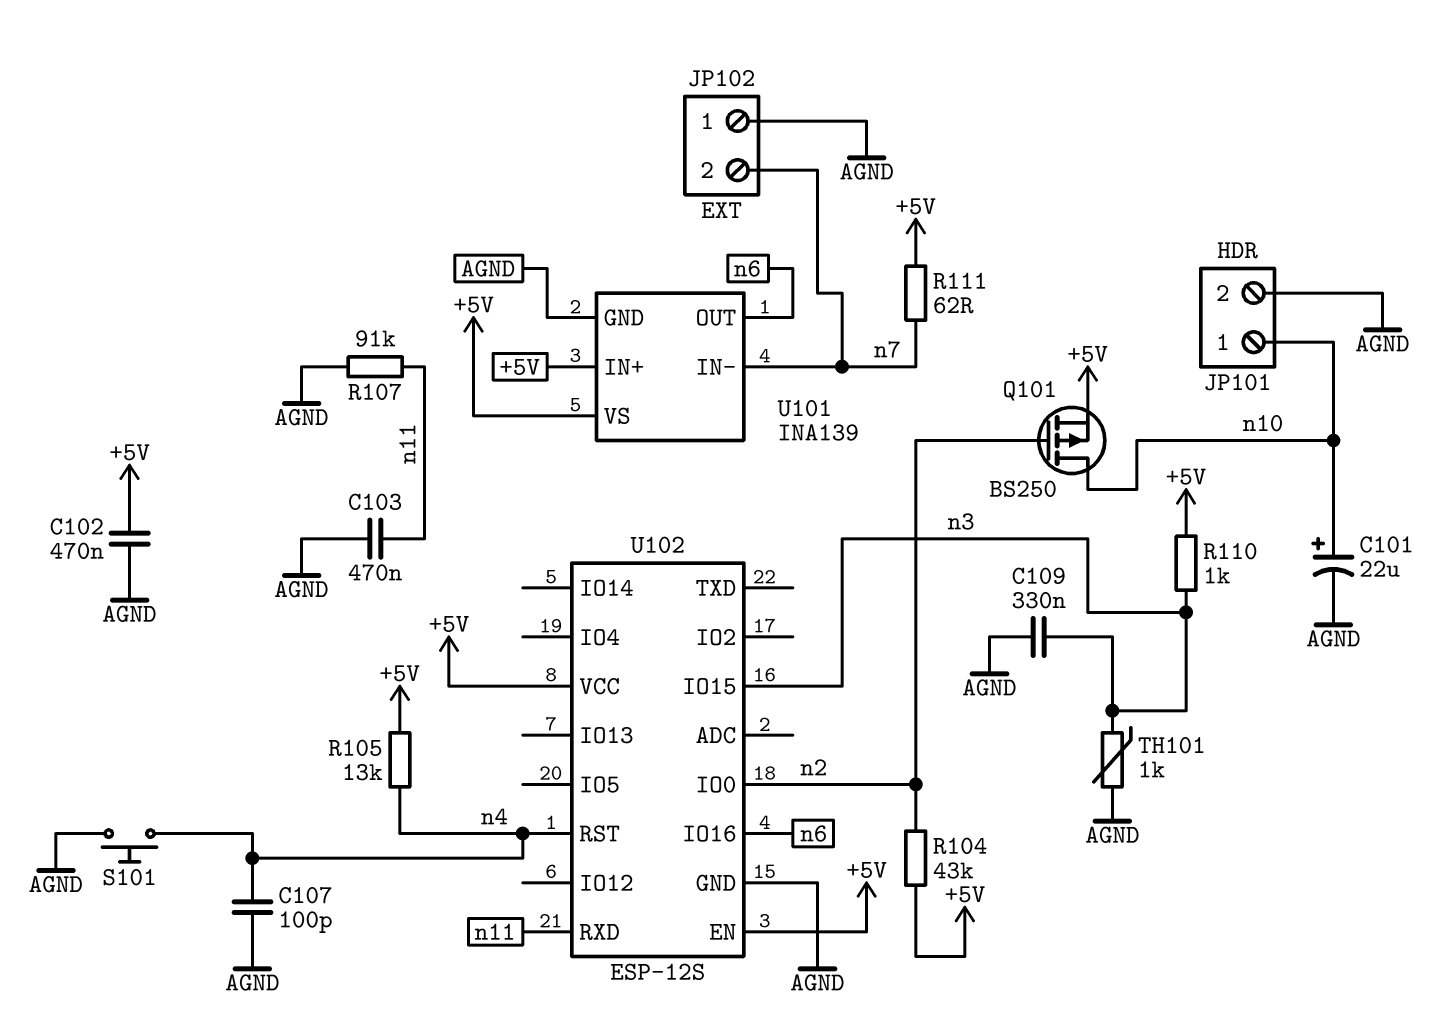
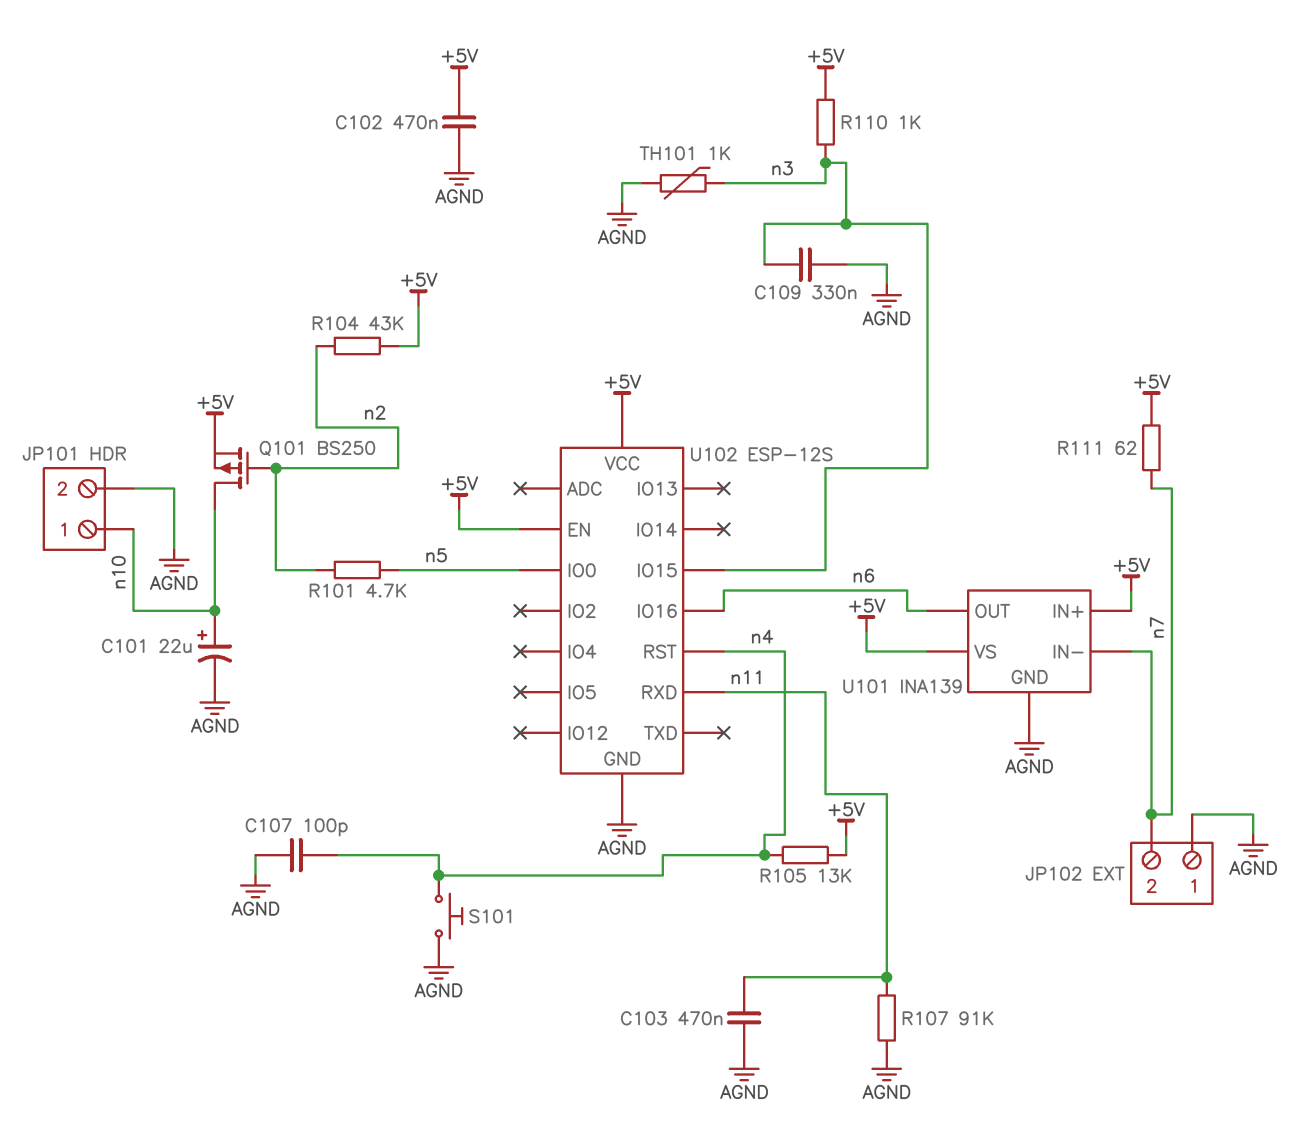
R101: none -> 4.7k (n2, n5)
U102 pin IO0: n2 -> n5

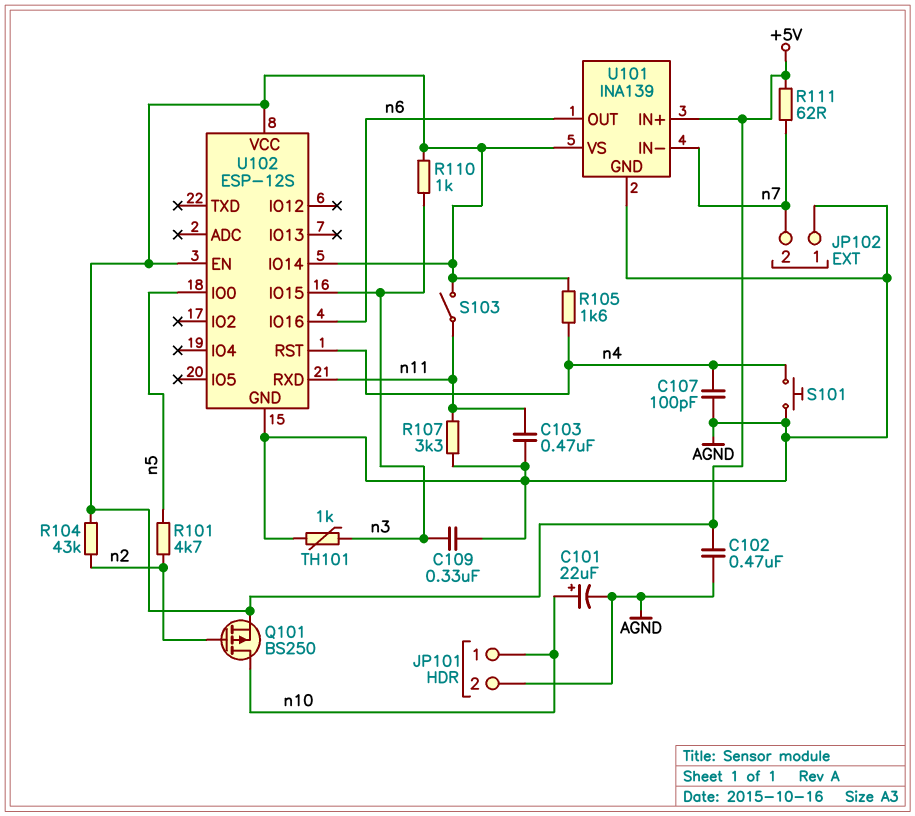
R105: 13k (+5V, n4) -> 1.6k (+5V, n4)
R107: 91k (AGND, n11) -> 3.3k (AGND, n11)
S103: none -> switch (+5V, n11)
U102 pin IO14: none -> +5V

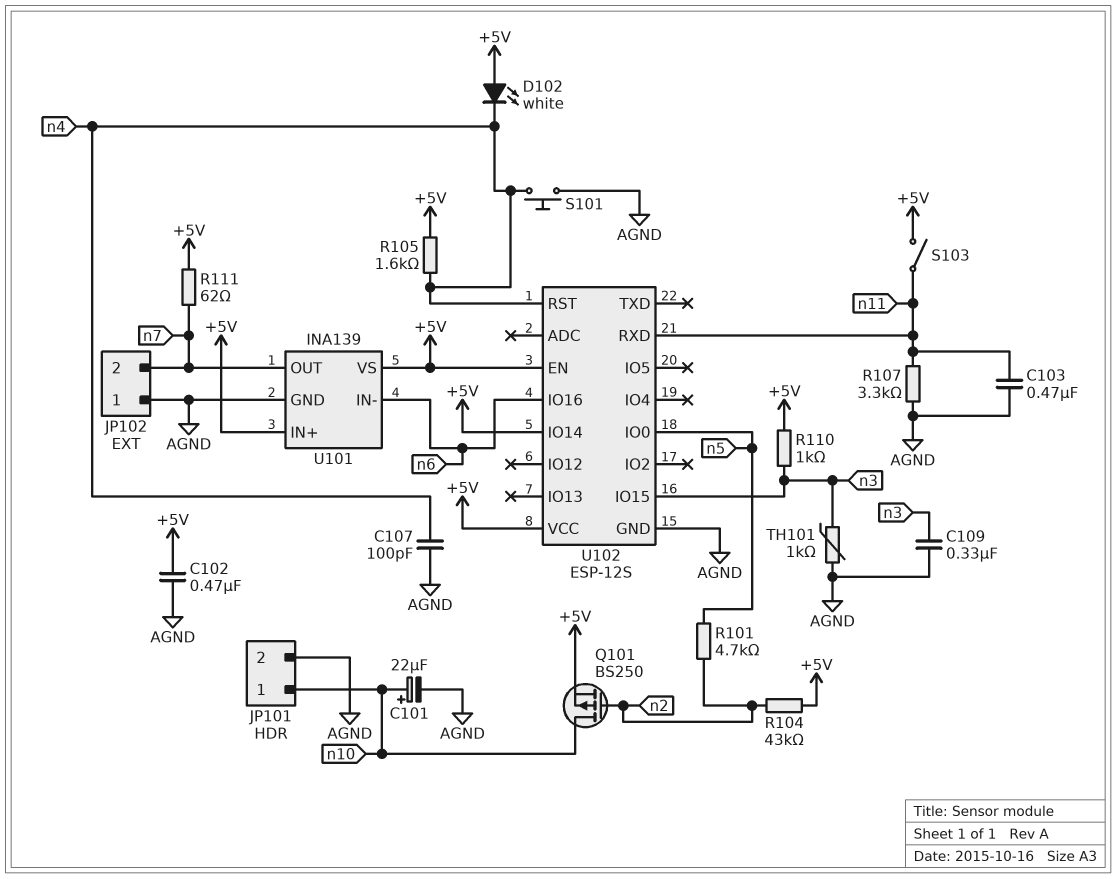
D102: none -> LED white (A +5V, K n4)
U101 pin IN-: n7 -> n6
U101 pin OUT: n6 -> n7

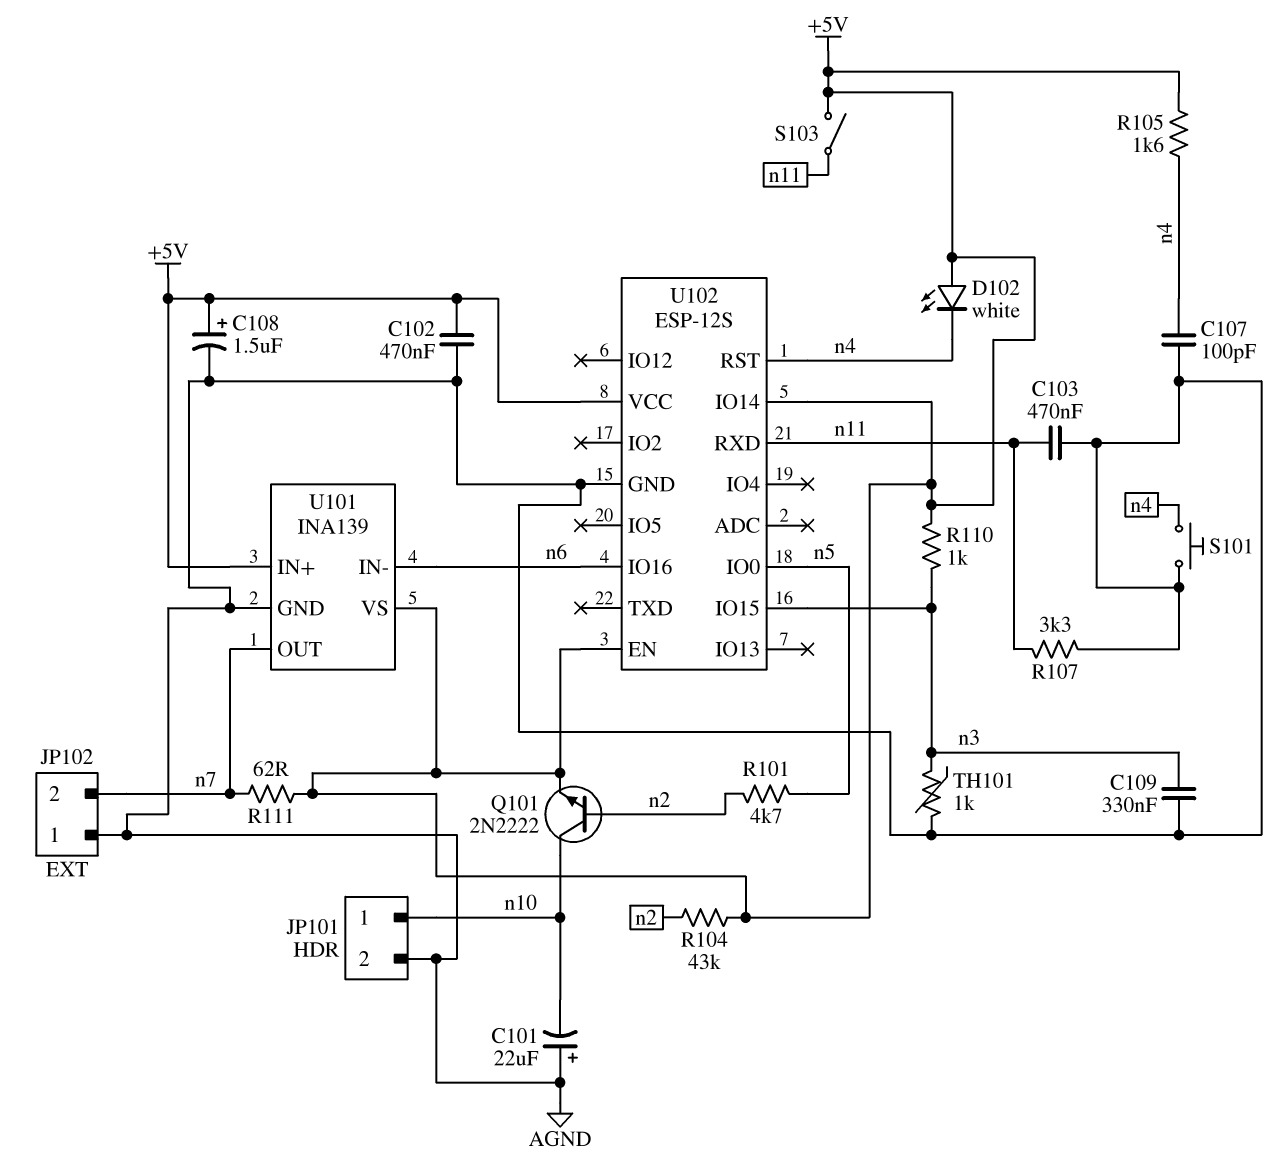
C101: 22uF (plus n10, minus AGND) -> 22uF (plus AGND, minus n10)
C108: none -> 1.5uF (plus +5V, minus AGND)
Q101: PMOS BS250 (G n2, D n10, S +5V) -> NPN 2N2222 (B n2, C n10, E +5V)

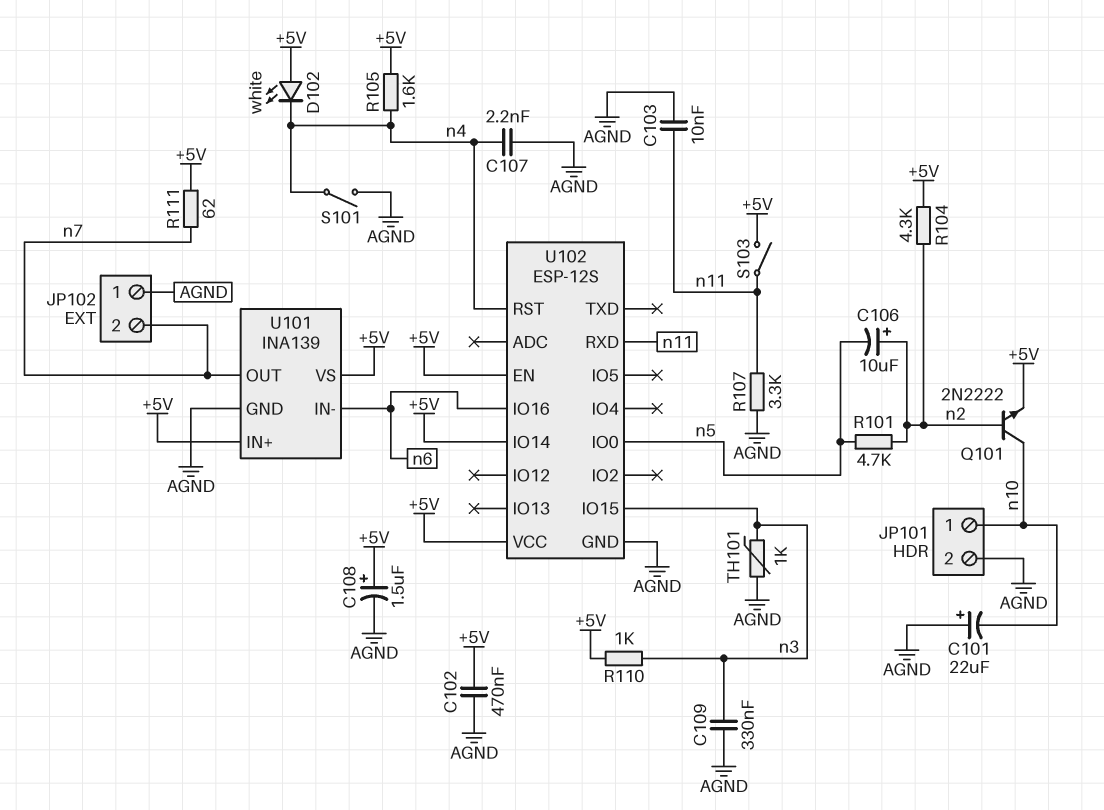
C103: 470nF (AGND, n11) -> 10nF (AGND, n11)
C106: none -> 10uF (plus n2, minus n5)
C107: 100pF (AGND, n4) -> 2.2nF (AGND, n4)
R104: 43k (+5V, n2) -> 4.3k (+5V, n2)
S101: button (AGND, n4) -> switch (AGND, n4)

